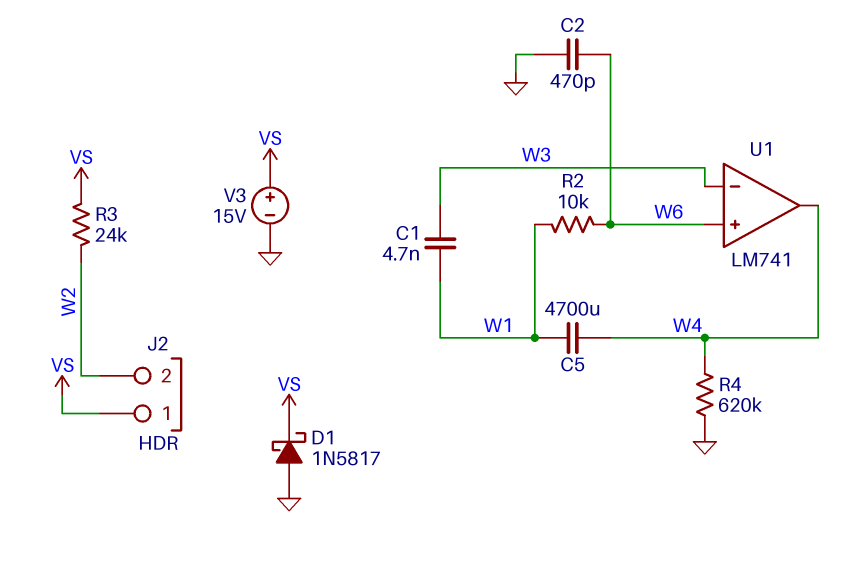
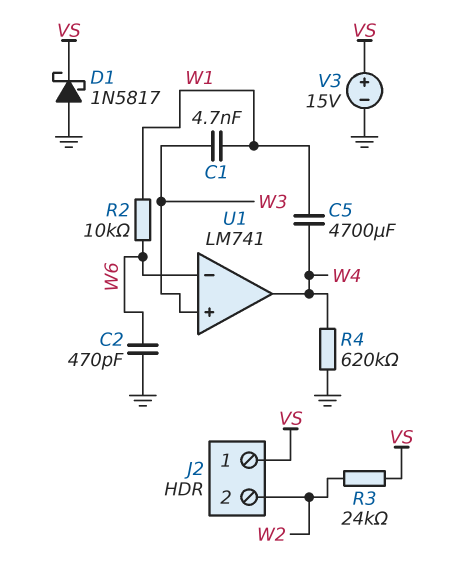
U1 pin in+: W6 -> W3
U1 pin in-: W3 -> W6

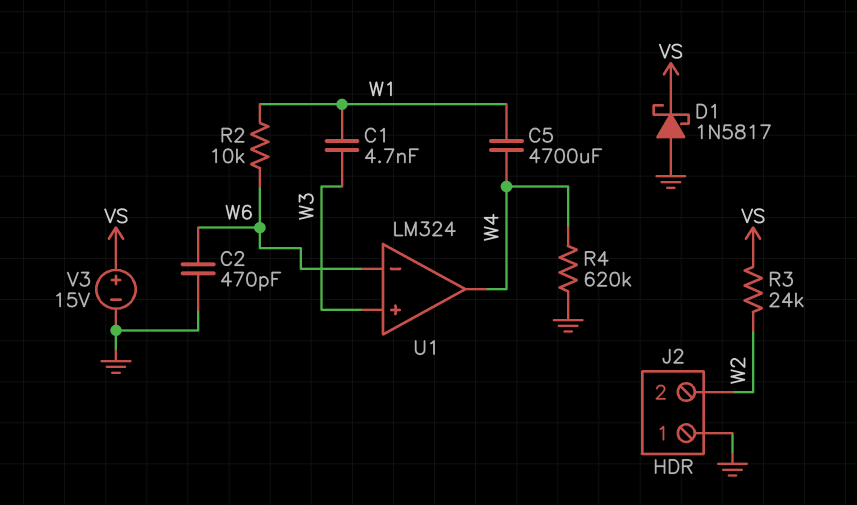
J2 pin 1: VS -> GND
U1: LM741 -> LM324

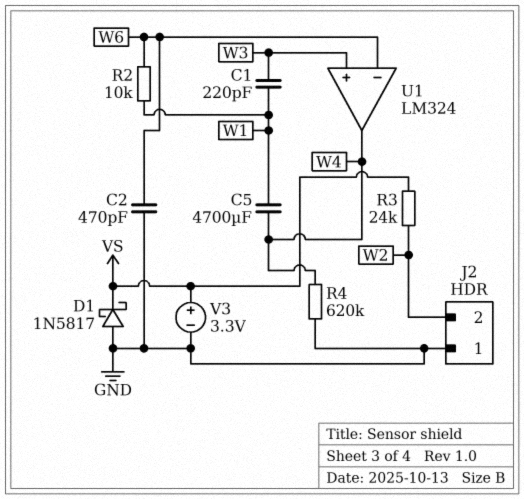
C1: 4.7nF (W1, W3) -> 220pF (W1, W3)
V3: 15V (plus VS, minus GND) -> 3.3V (plus VS, minus GND)

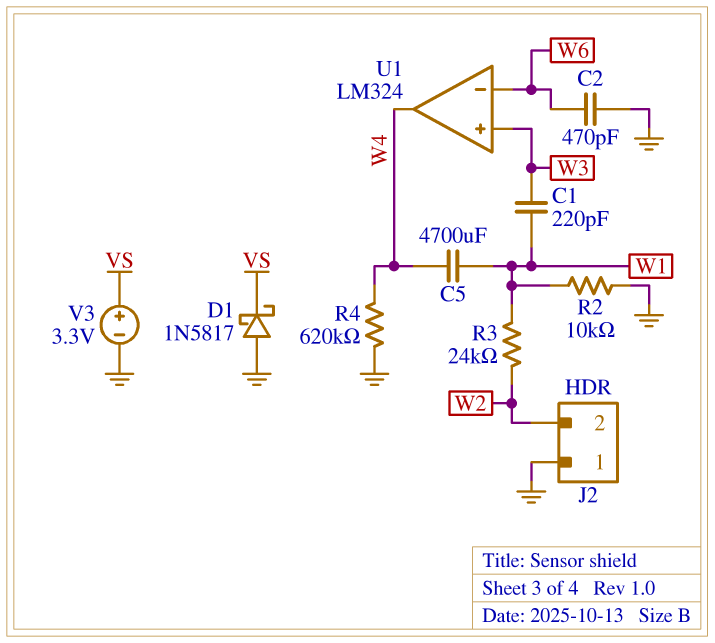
R2: 10k (W1, W6) -> 10k (GND, W1)
R3: 24k (VS, W2) -> 24k (W1, W2)

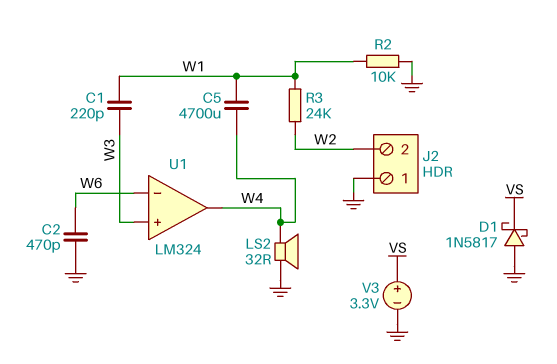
LS2: none -> speaker 32R (GND, W4)
R4: 620k (GND, W4) -> none

